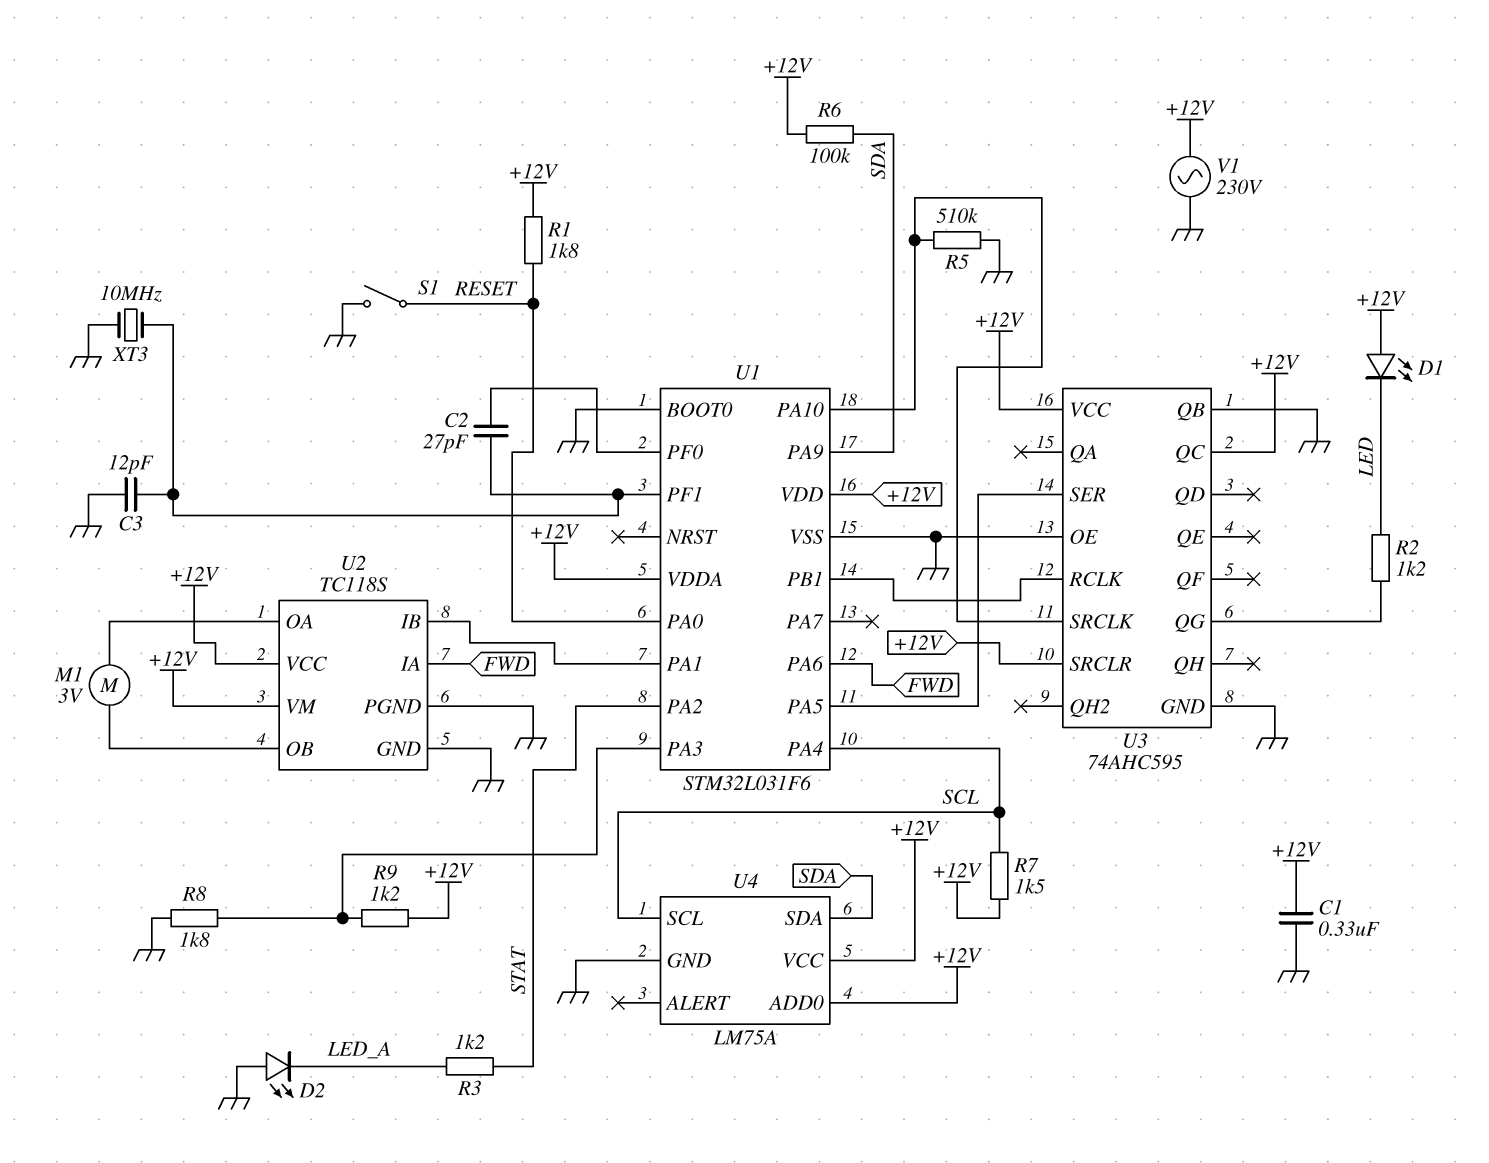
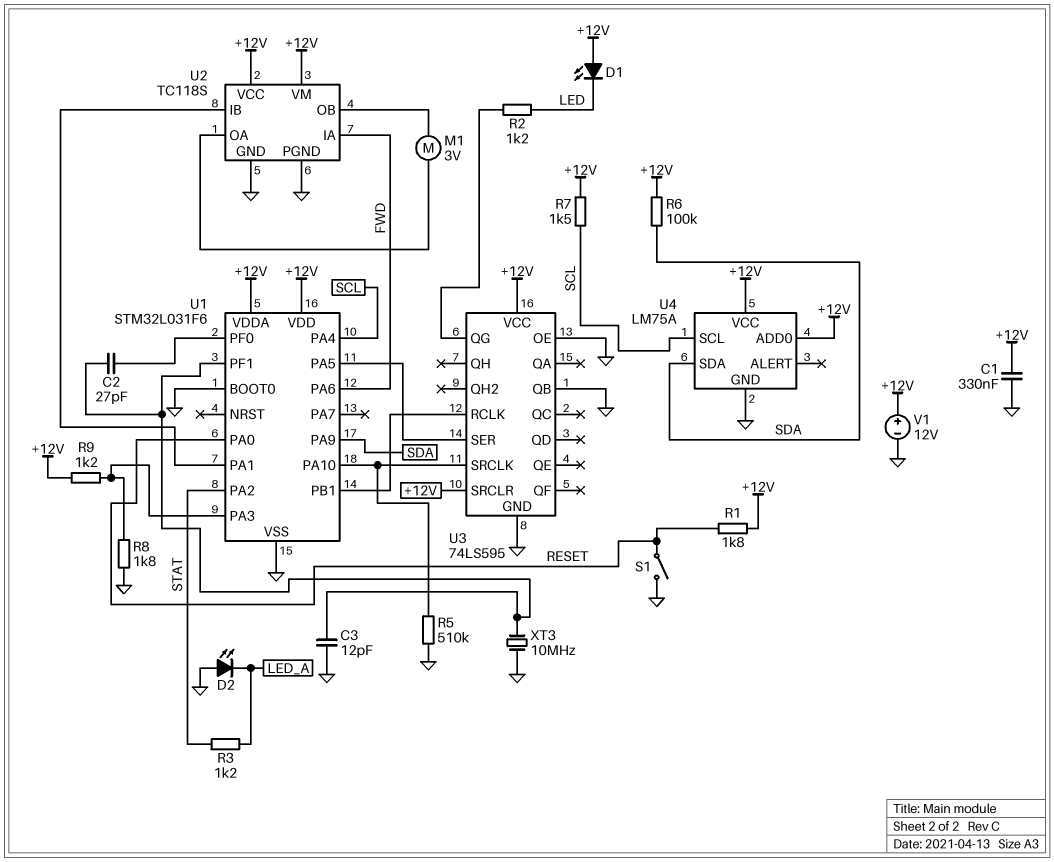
U3: 74AHC595 -> 74LS595
U3 pin QC: +12V -> none
V1: AC 230V (+12V, GND) -> 12V (plus +12V, minus GND)

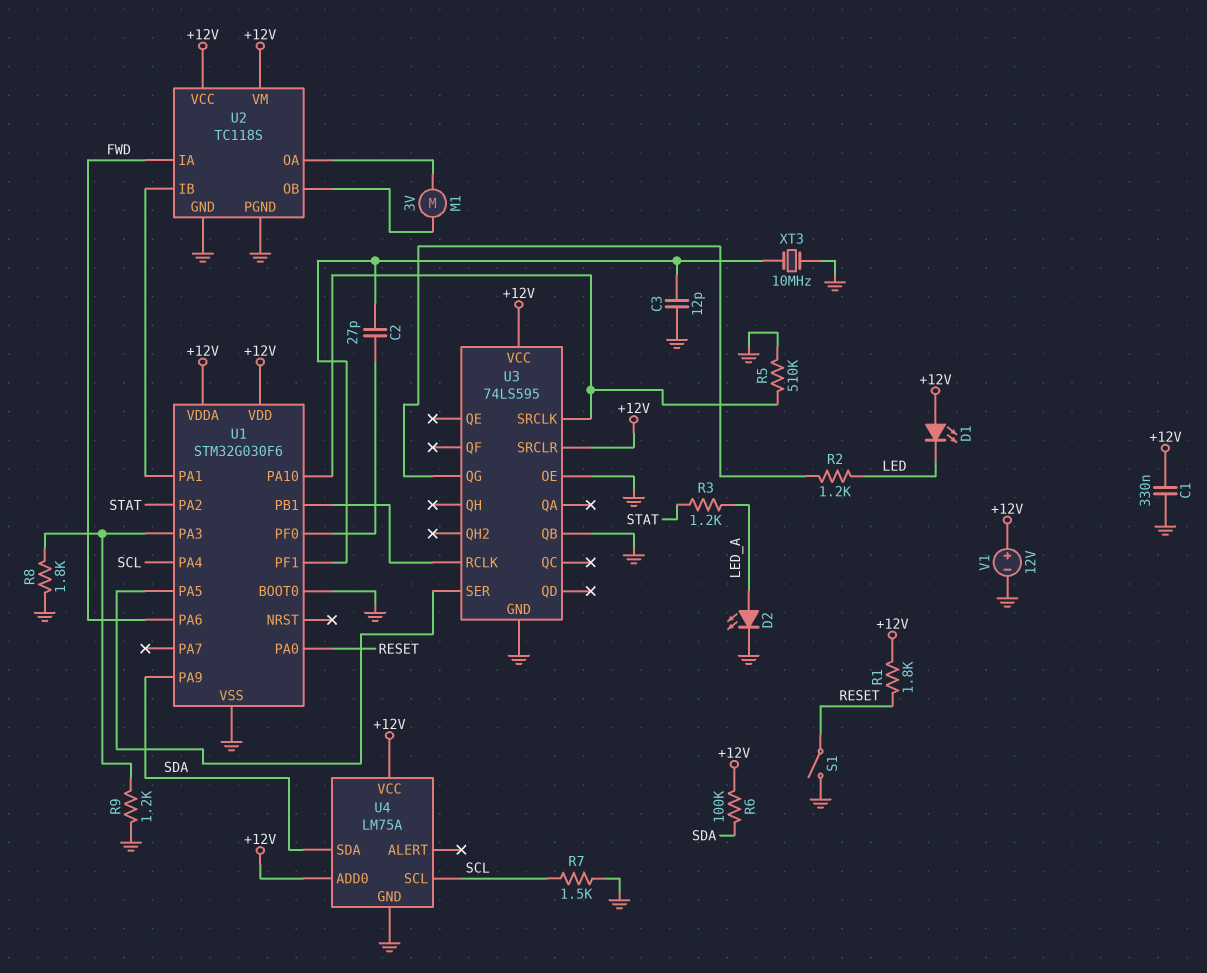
D2: LED (A GND, K LED_A) -> LED (A LED_A, K GND)
R7: 1.5k (+12V, SCL) -> 1.5k (GND, SCL)
R9: 1.2k (+12V, U1/PA3) -> 1.2k (GND, U1/PA3)
U1: STM32L031F6 -> STM32G030F6

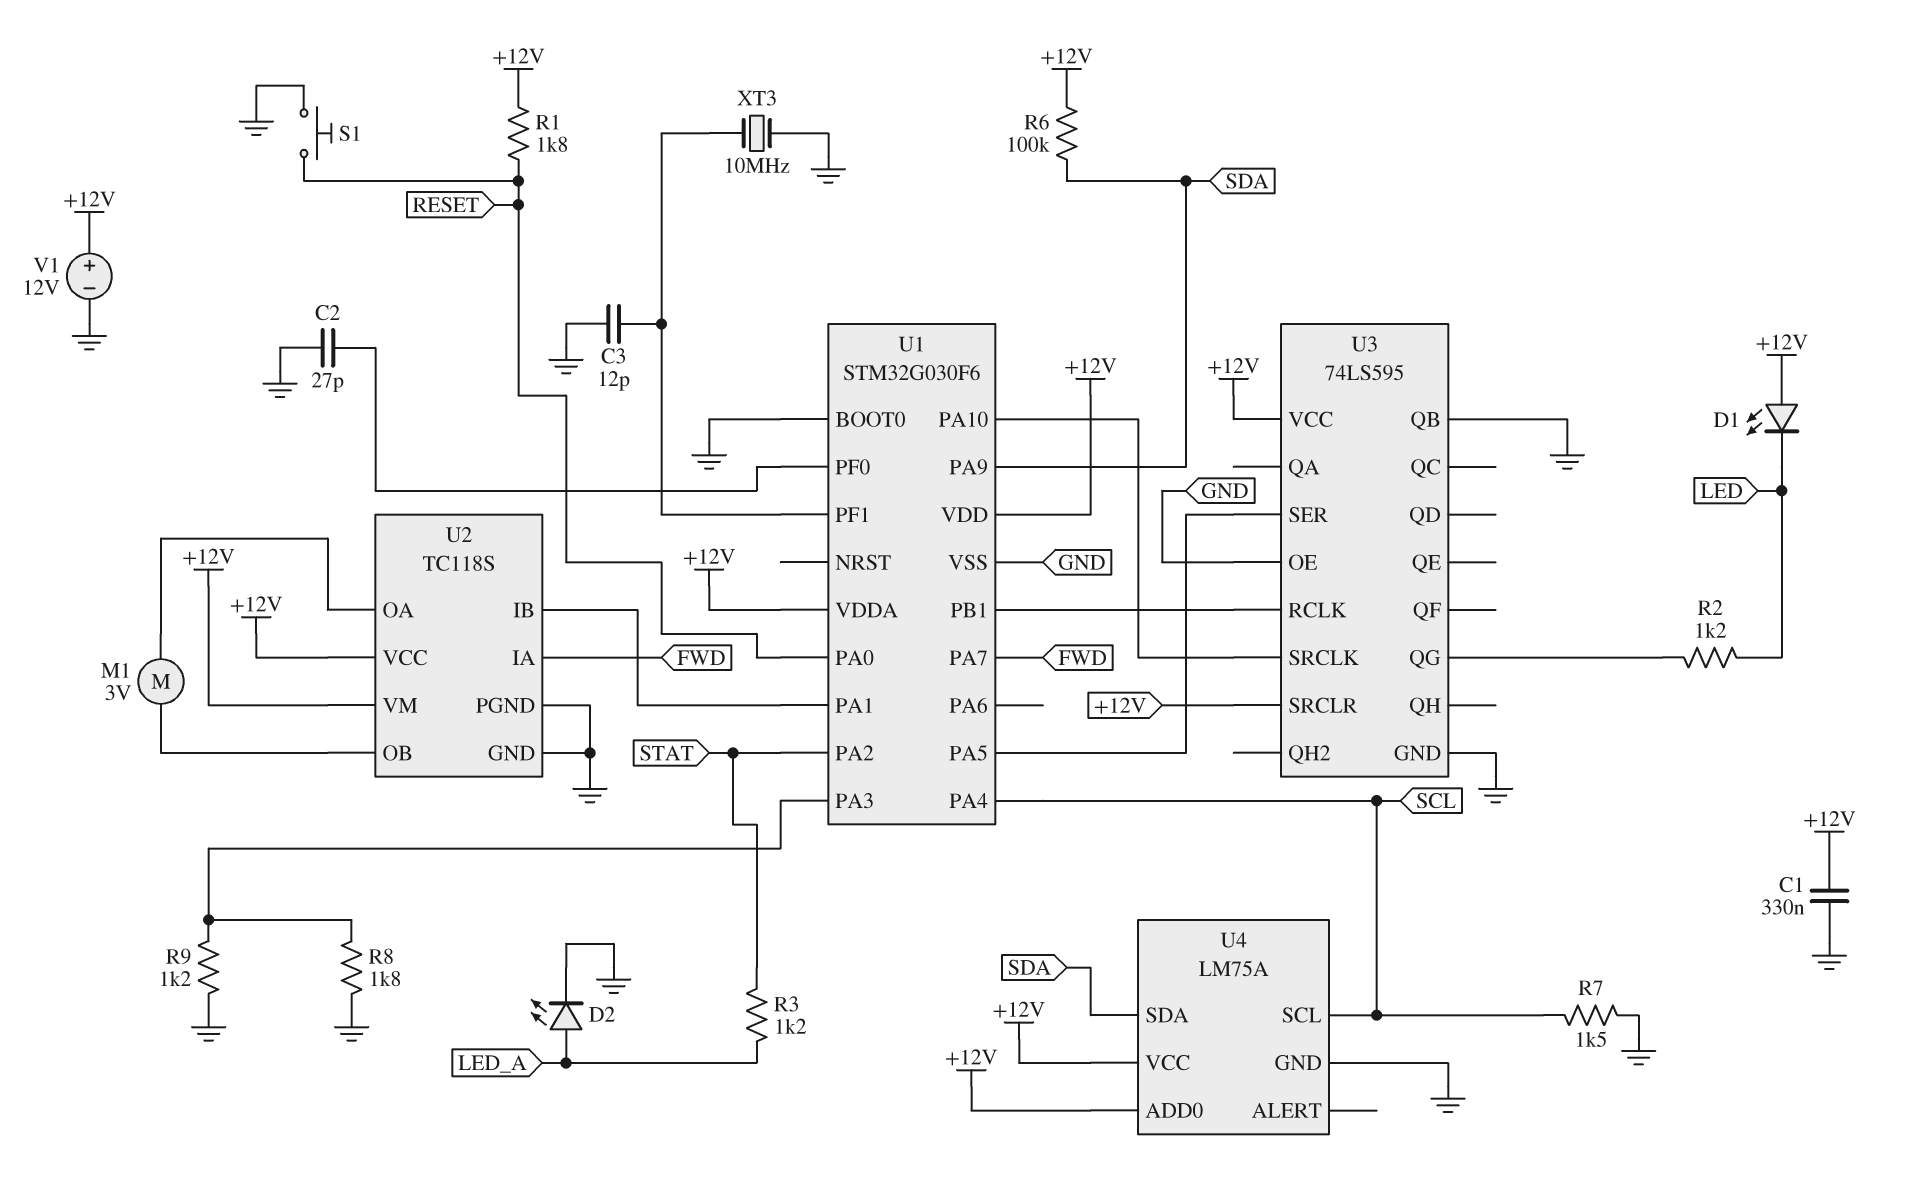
C2: 27pF (U1/PF0, U1/PF1) -> 27pF (GND, U1/PF0)
R5: 510k (GND, U1/PA10) -> none
S1: switch (GND, RESET) -> button (GND, RESET)
U1 pin PA6: FWD -> none
U1 pin PA7: none -> FWD

